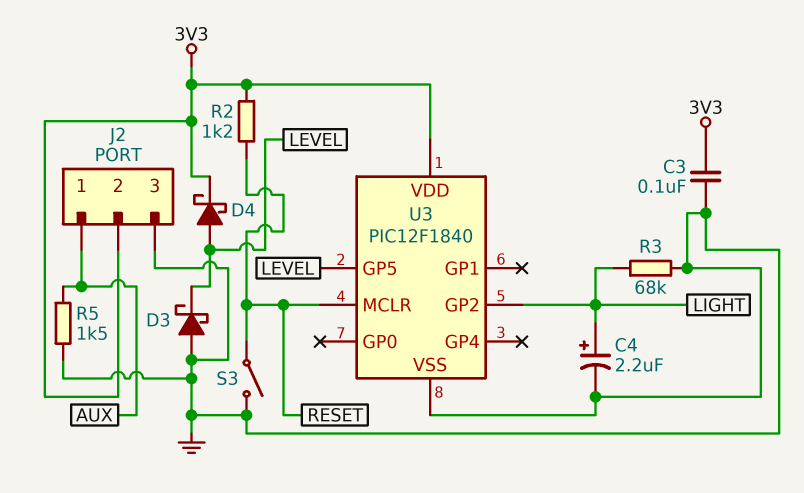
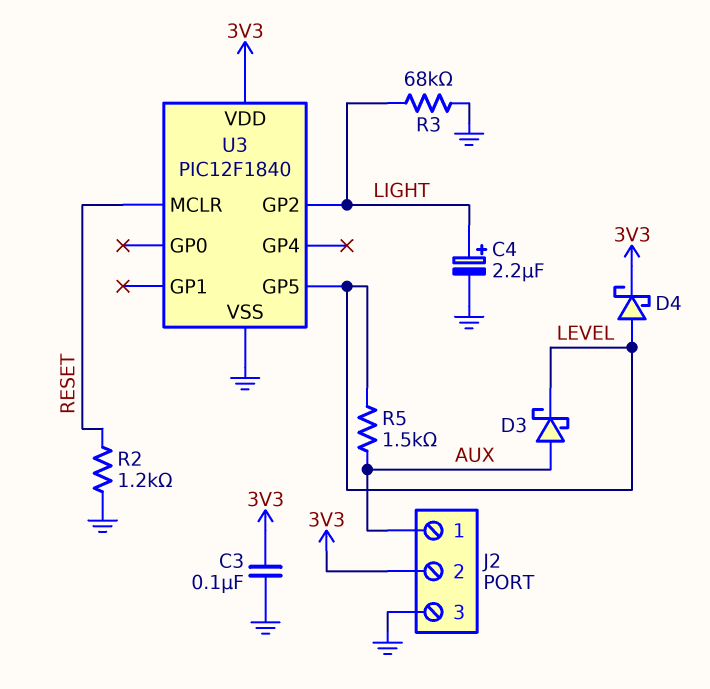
D3: schottky (A GND, K LEVEL) -> schottky (A AUX, K LEVEL)
R2: 1.2k (3V3, RESET) -> 1.2k (GND, RESET)
R5: 1.5k (AUX, GND) -> 1.5k (AUX, LEVEL)
S3: switch (GND, RESET) -> none

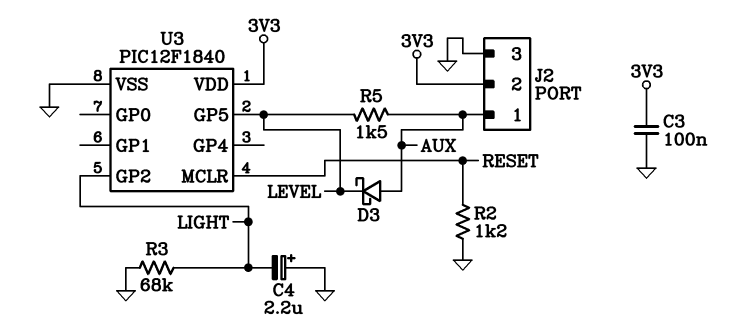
C4: 2.2uF (plus LIGHT, minus GND) -> 2.2uF (plus GND, minus LIGHT)
D4: schottky (A LEVEL, K 3V3) -> none

